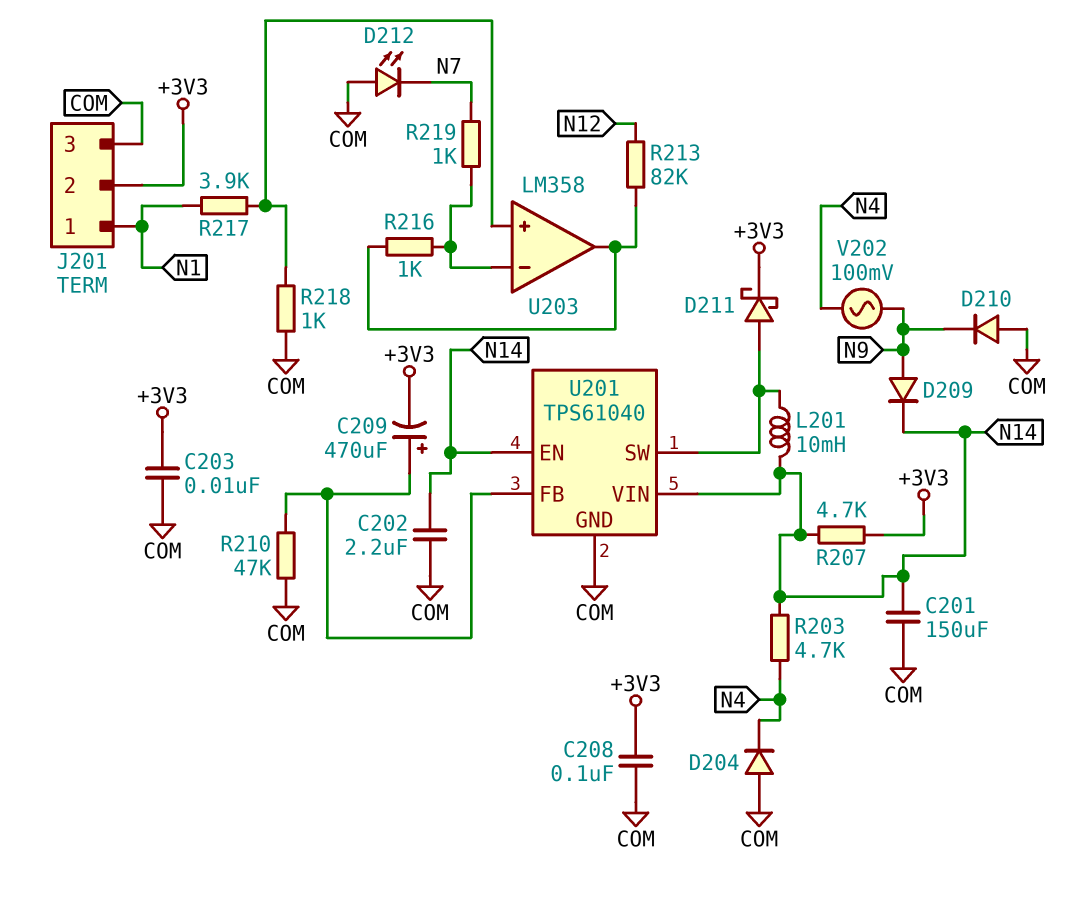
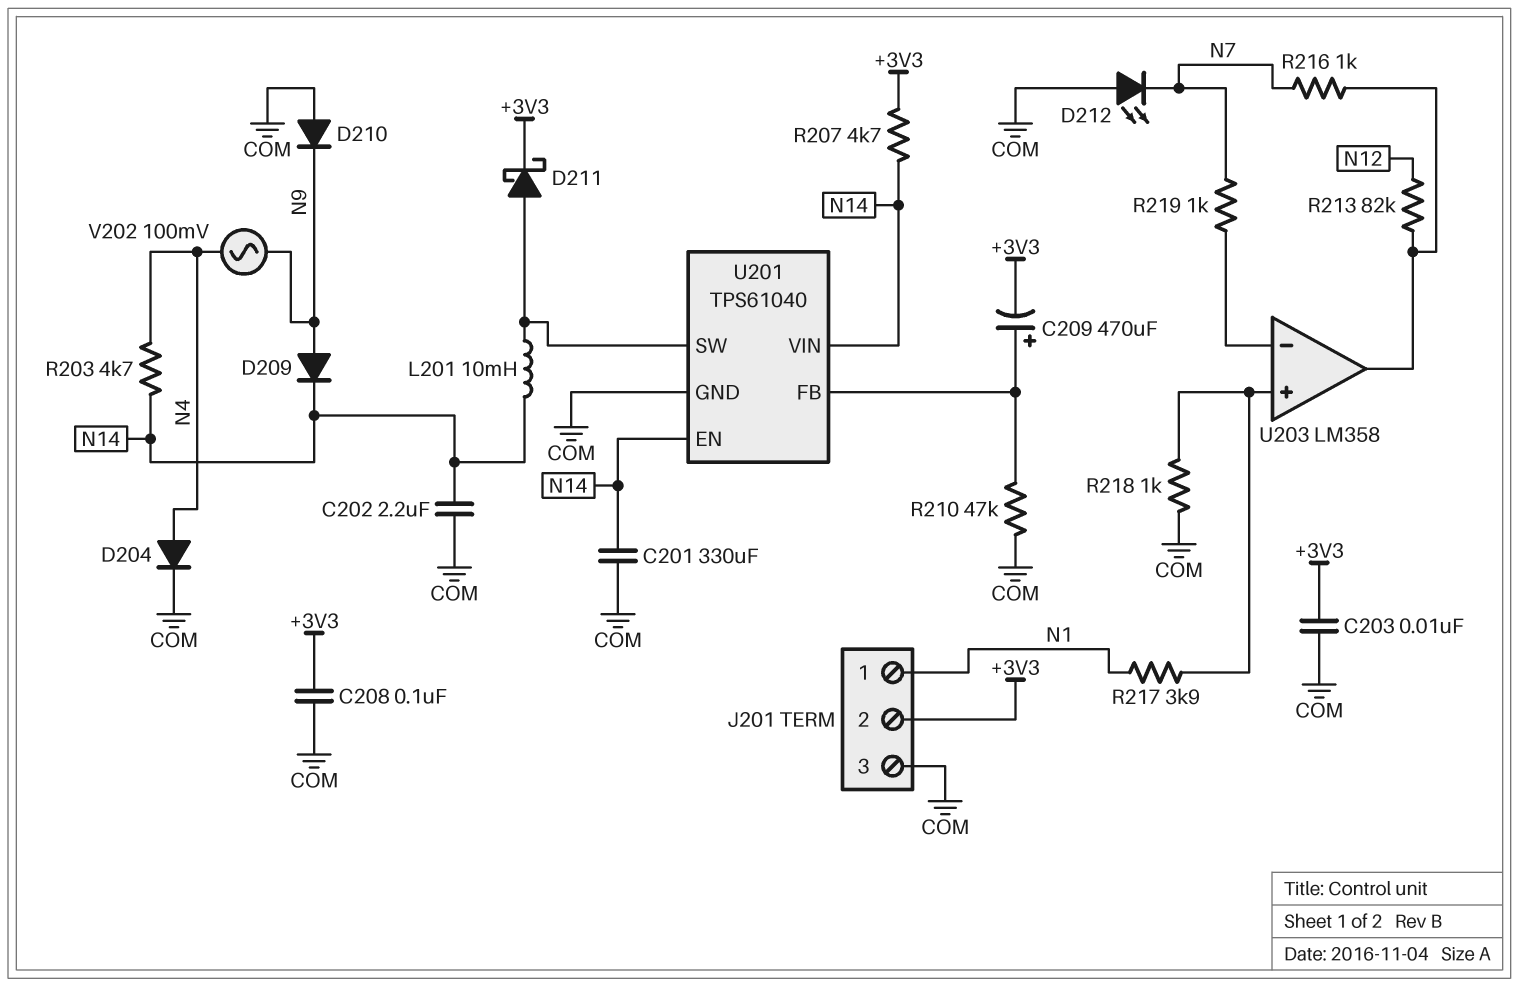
C201: 150uF (COM, N14) -> 330uF (COM, N14)
D204: diode (A COM, K N4) -> diode (A N4, K COM)
R216: 1k (U203/in-, U203/out) -> 1k (N7, U203/out)

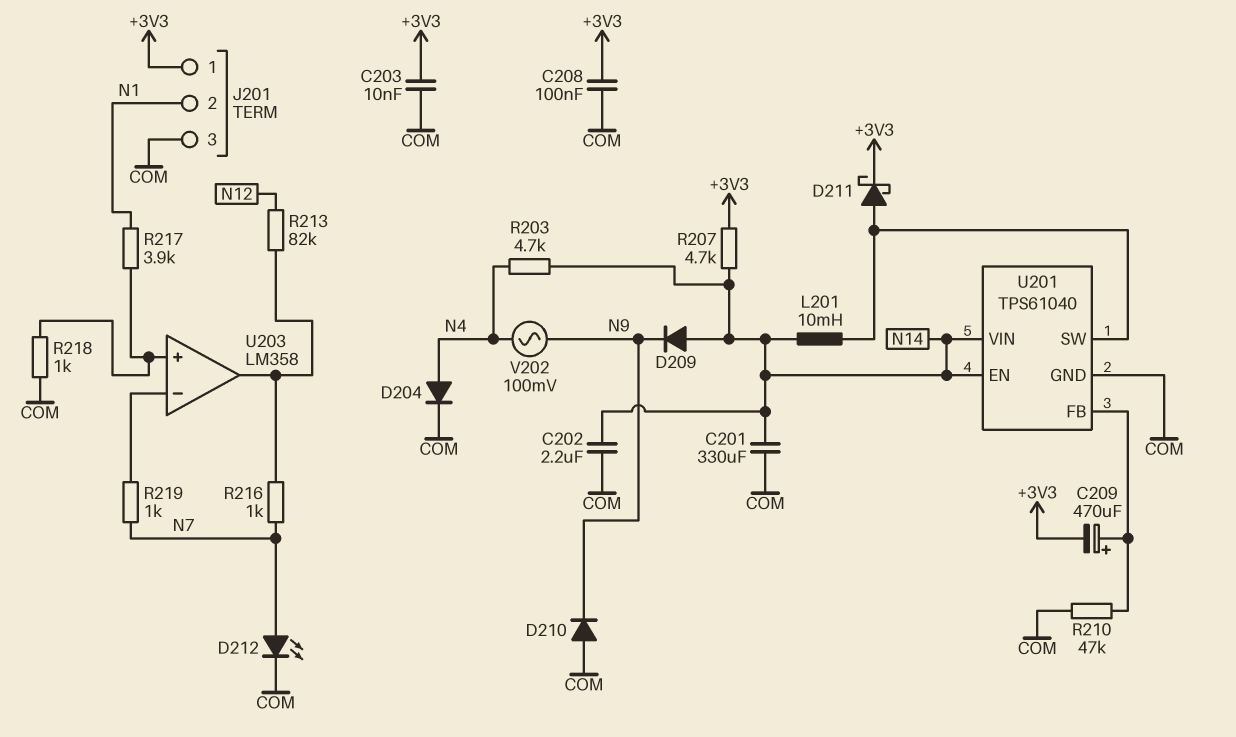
D209: diode (A N9, K N14) -> diode (A N14, K N9)
D212: LED (A COM, K N7) -> LED (A N7, K COM)
J201 pin 1: N1 -> +3V3
J201 pin 2: +3V3 -> N1

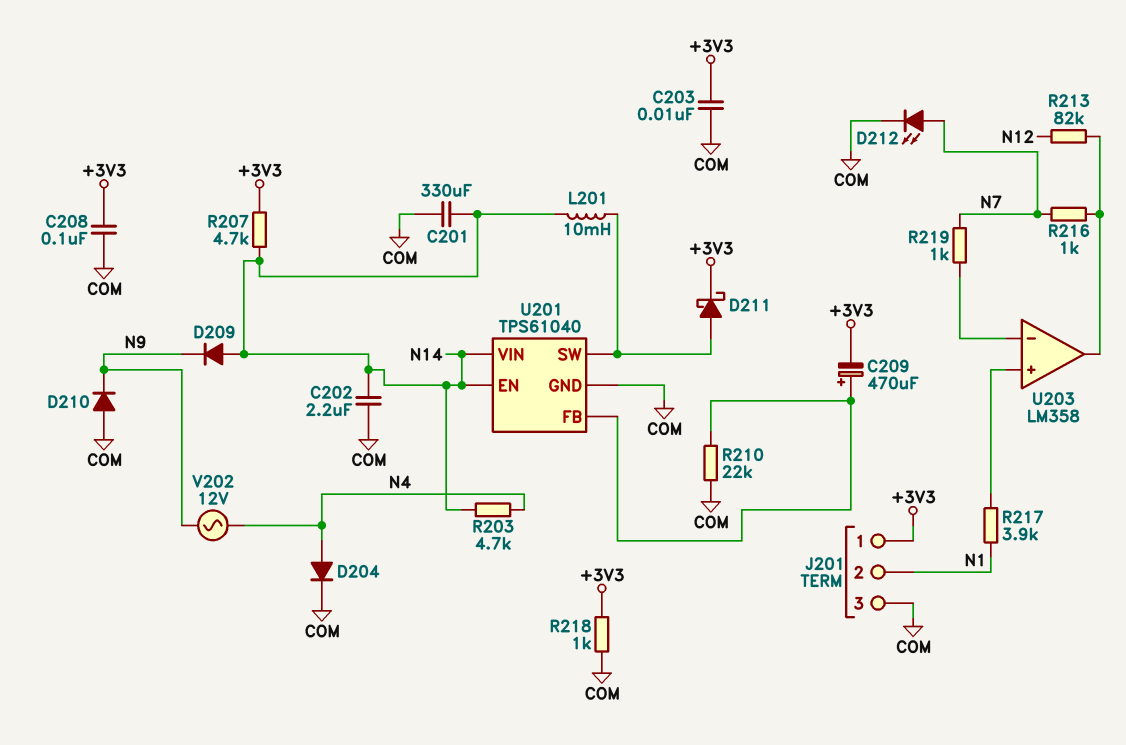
R210: 47k (COM, U201/FB) -> 22k (COM, U201/FB)
R218: 1k (COM, U203/in+) -> 1k (+3V3, COM)
V202: AC 100mV (N4, N9) -> AC 12V (N4, N9)

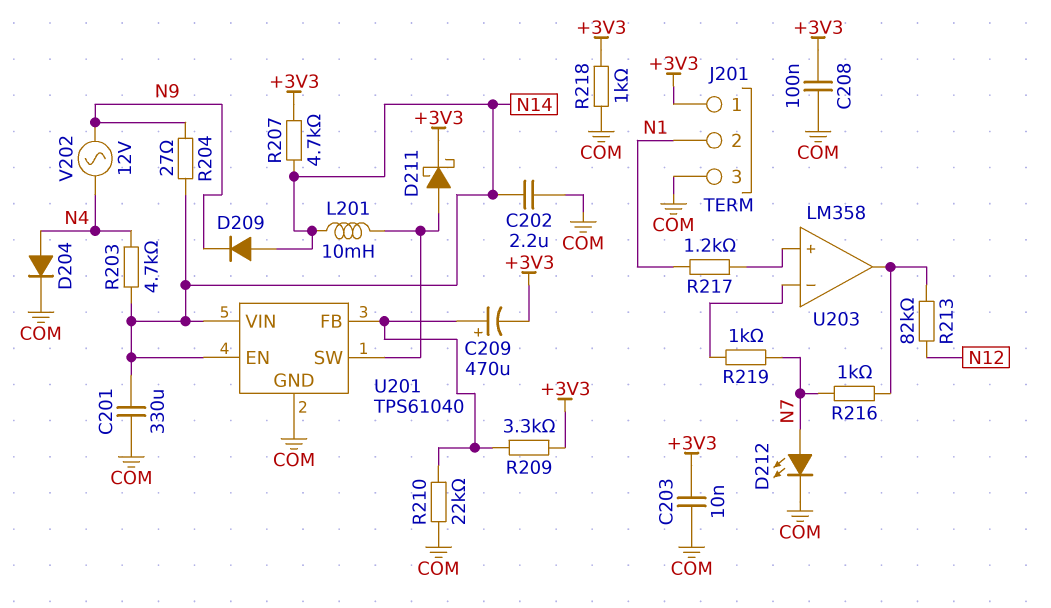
D210: diode (A COM, K N9) -> none
R204: none -> 27 (N9, N14)
R209: none -> 3.3k (+3V3, U201/FB)
R217: 3.9k (N1, U203/in+) -> 1.2k (N1, U203/in+)

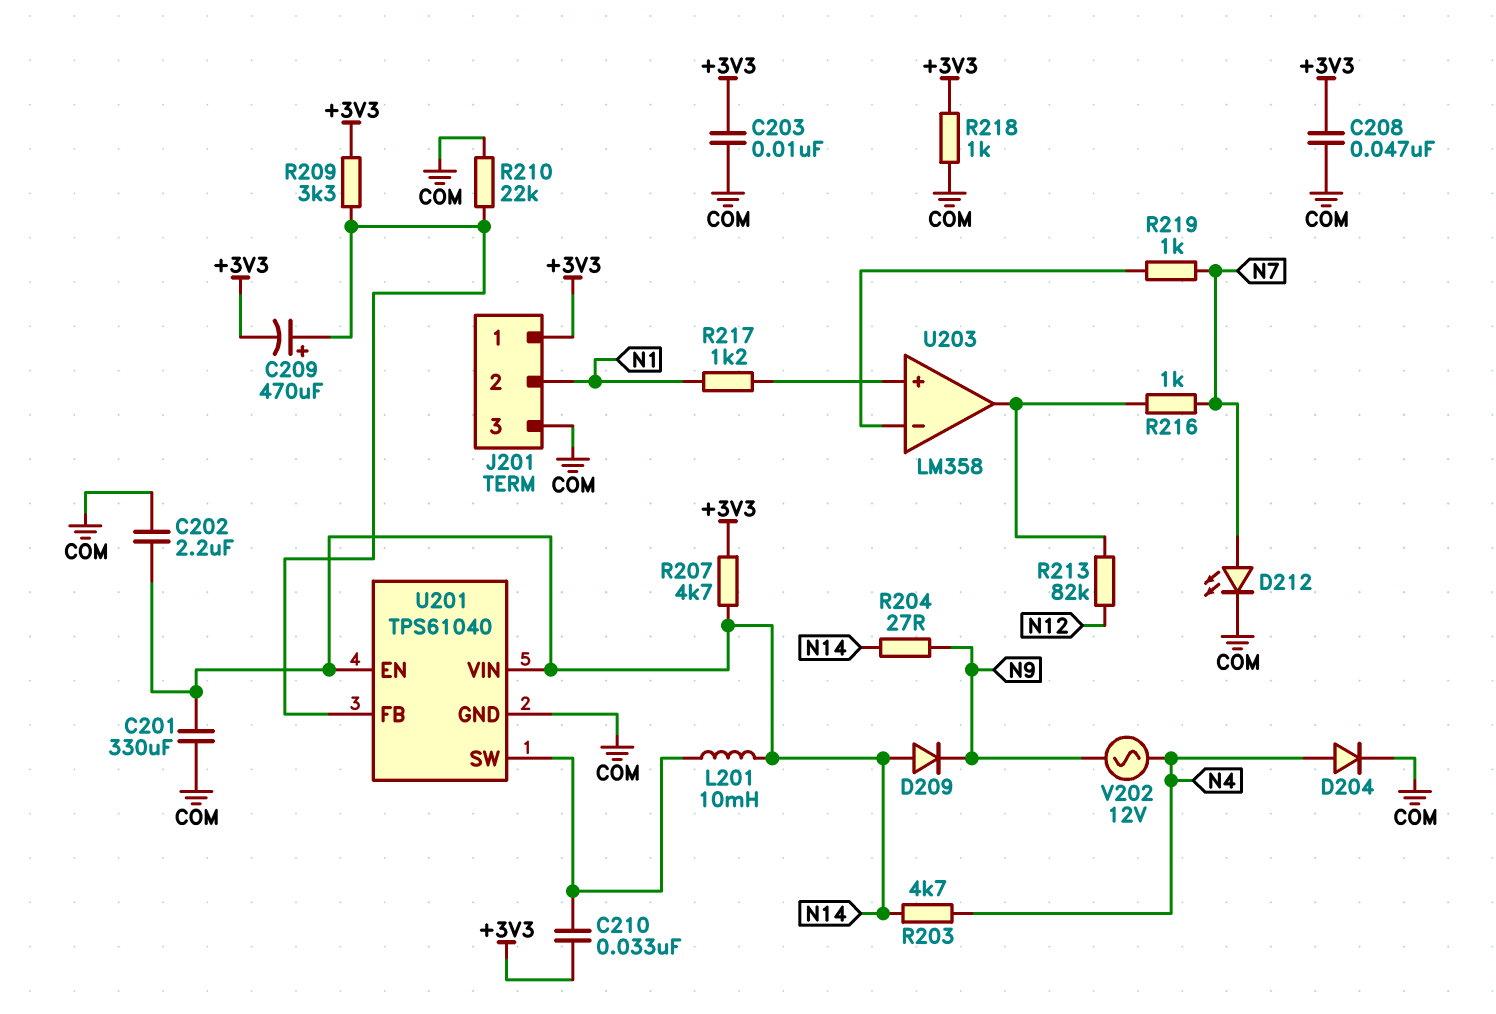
C208: 100nF (+3V3, COM) -> 47nF (+3V3, COM)
C210: none -> 33nF (+3V3, U201/SW)
D211: schottky (A U201/SW, K +3V3) -> none

